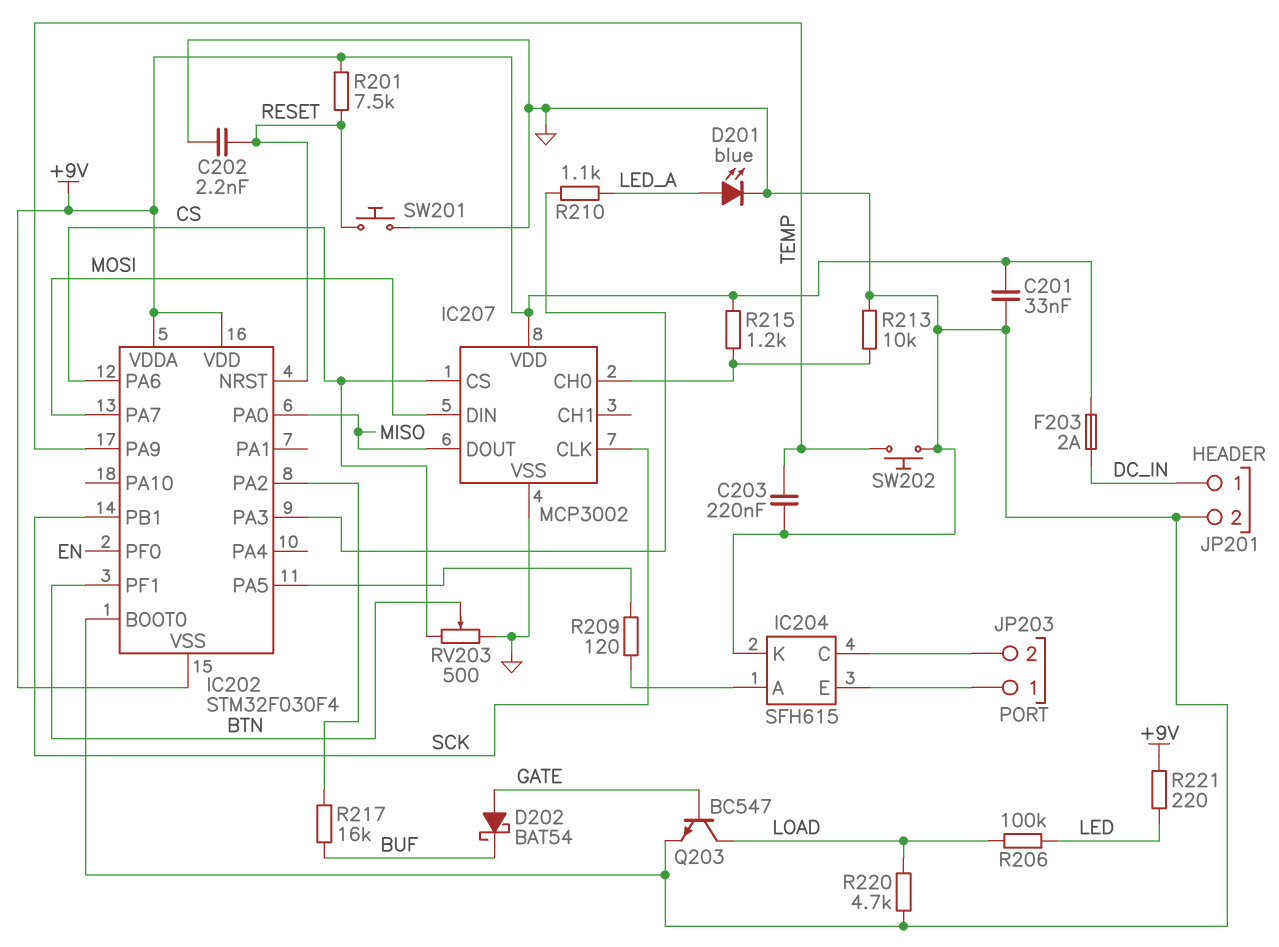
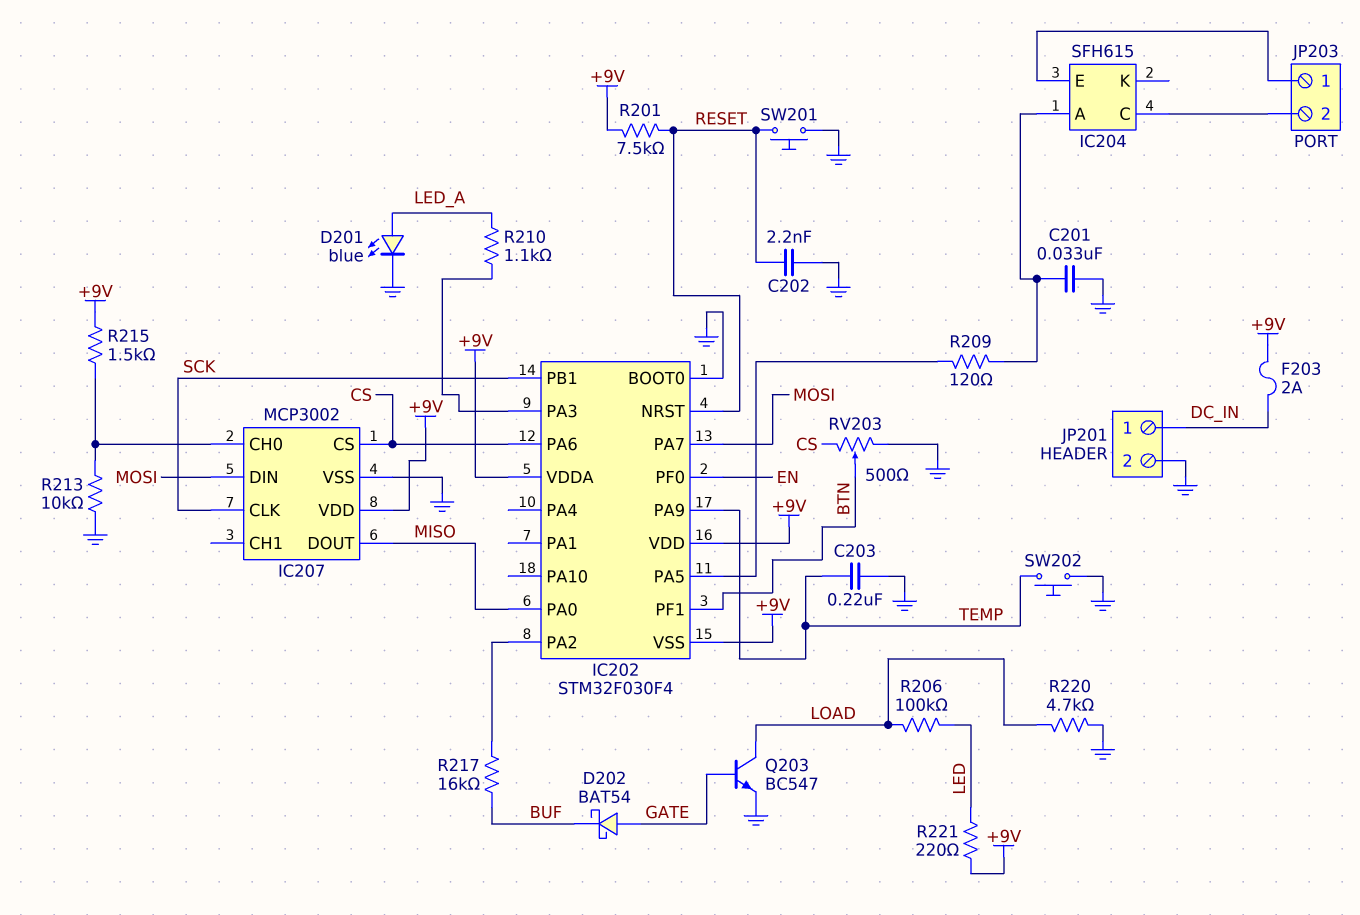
C201: 33nF (+9V, GND) -> 33nF (GND, IC204/A)
IC204 pin K: GND -> none
R215: 1.2k (+9V, IC207/CH0) -> 1.5k (+9V, IC207/CH0)

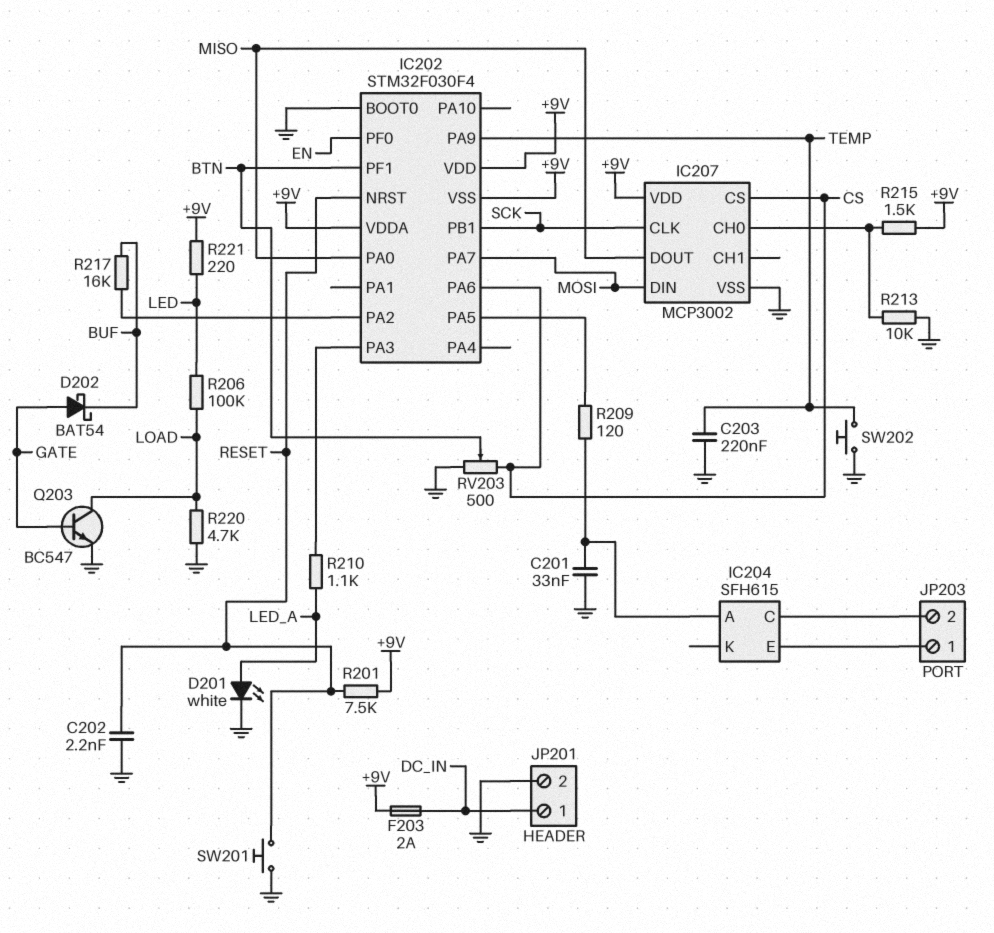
D201: LED blue (A LED_A, K GND) -> LED white (A LED_A, K GND)

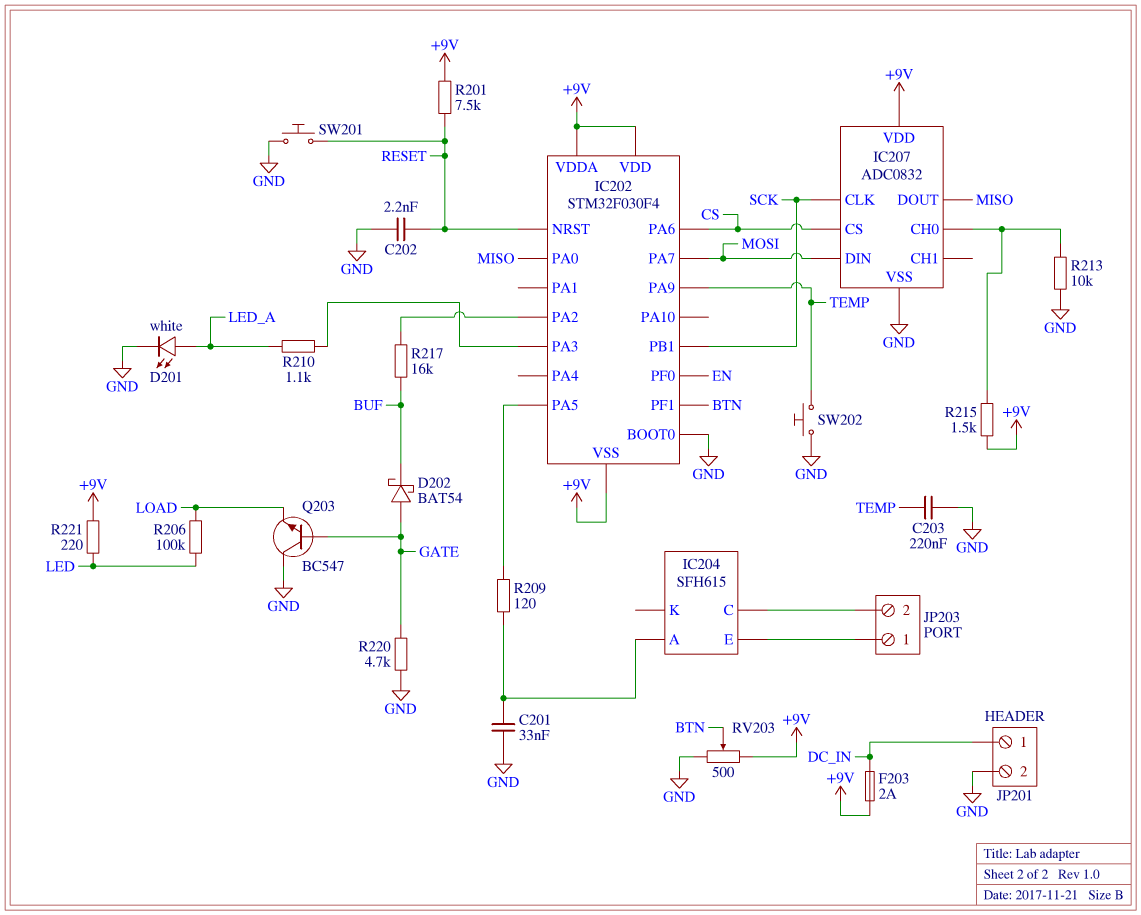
IC207: MCP3002 -> ADC0832
Q203: NPN BC547 (B GATE, C LOAD, E GND) -> NPN BC547 (B GATE, C GND, E LOAD)
R220: 4.7k (GND, LOAD) -> 4.7k (GATE, GND)
RV203: 500 (CS, GND, wiper BTN) -> 500 (+9V, GND, wiper BTN)

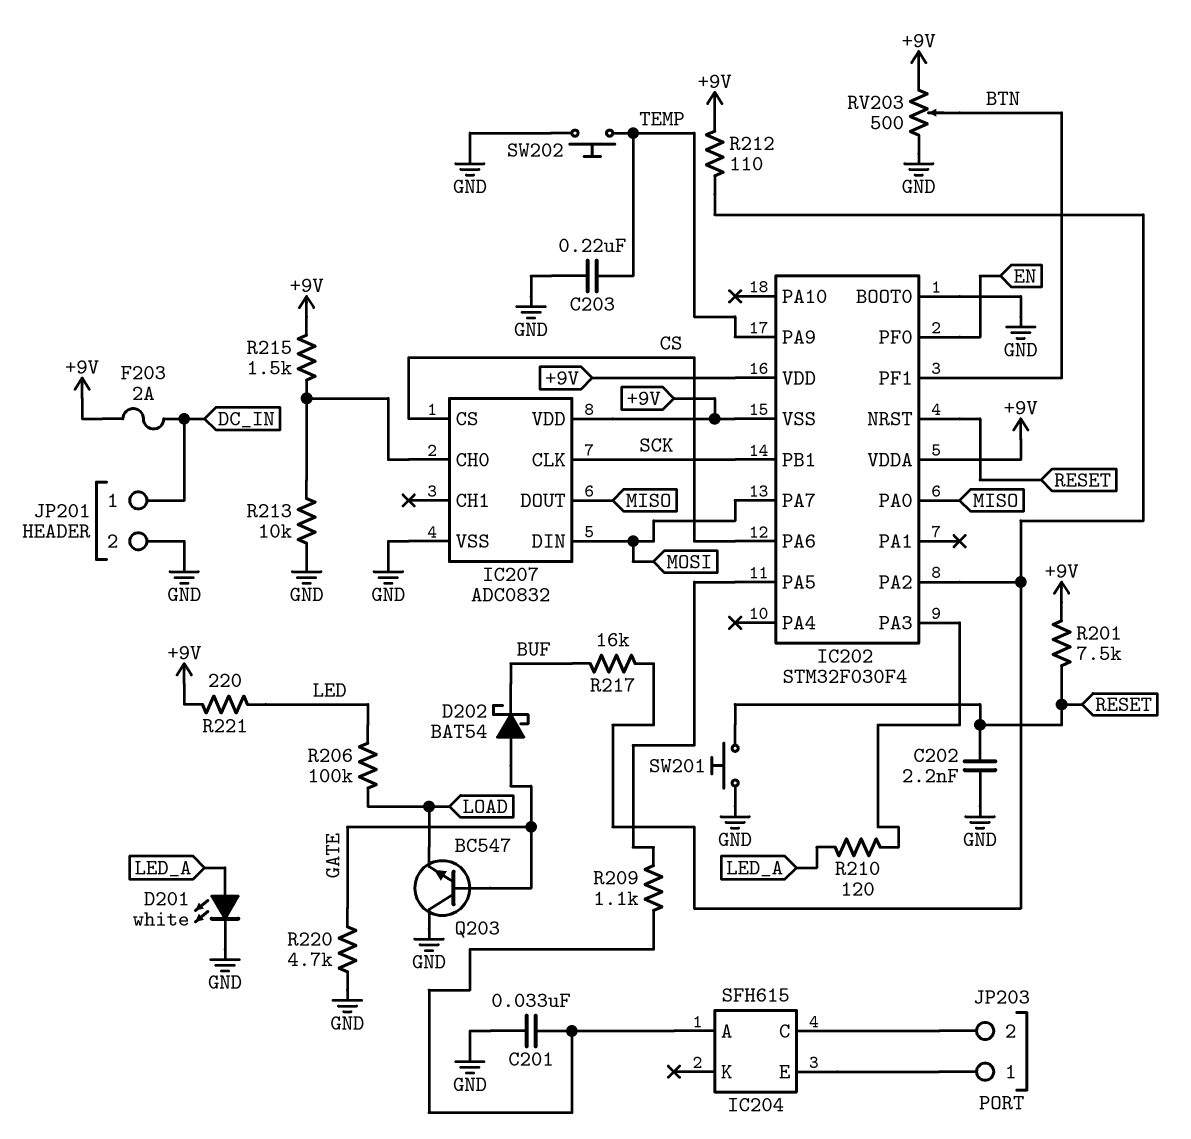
R209: 120 (IC202/PA5, IC204/A) -> 1.1k (IC202/PA5, IC204/A)
R210: 1.1k (IC202/PA3, LED_A) -> 120 (IC202/PA3, LED_A)
R212: none -> 110 (+9V, IC202/PA2)

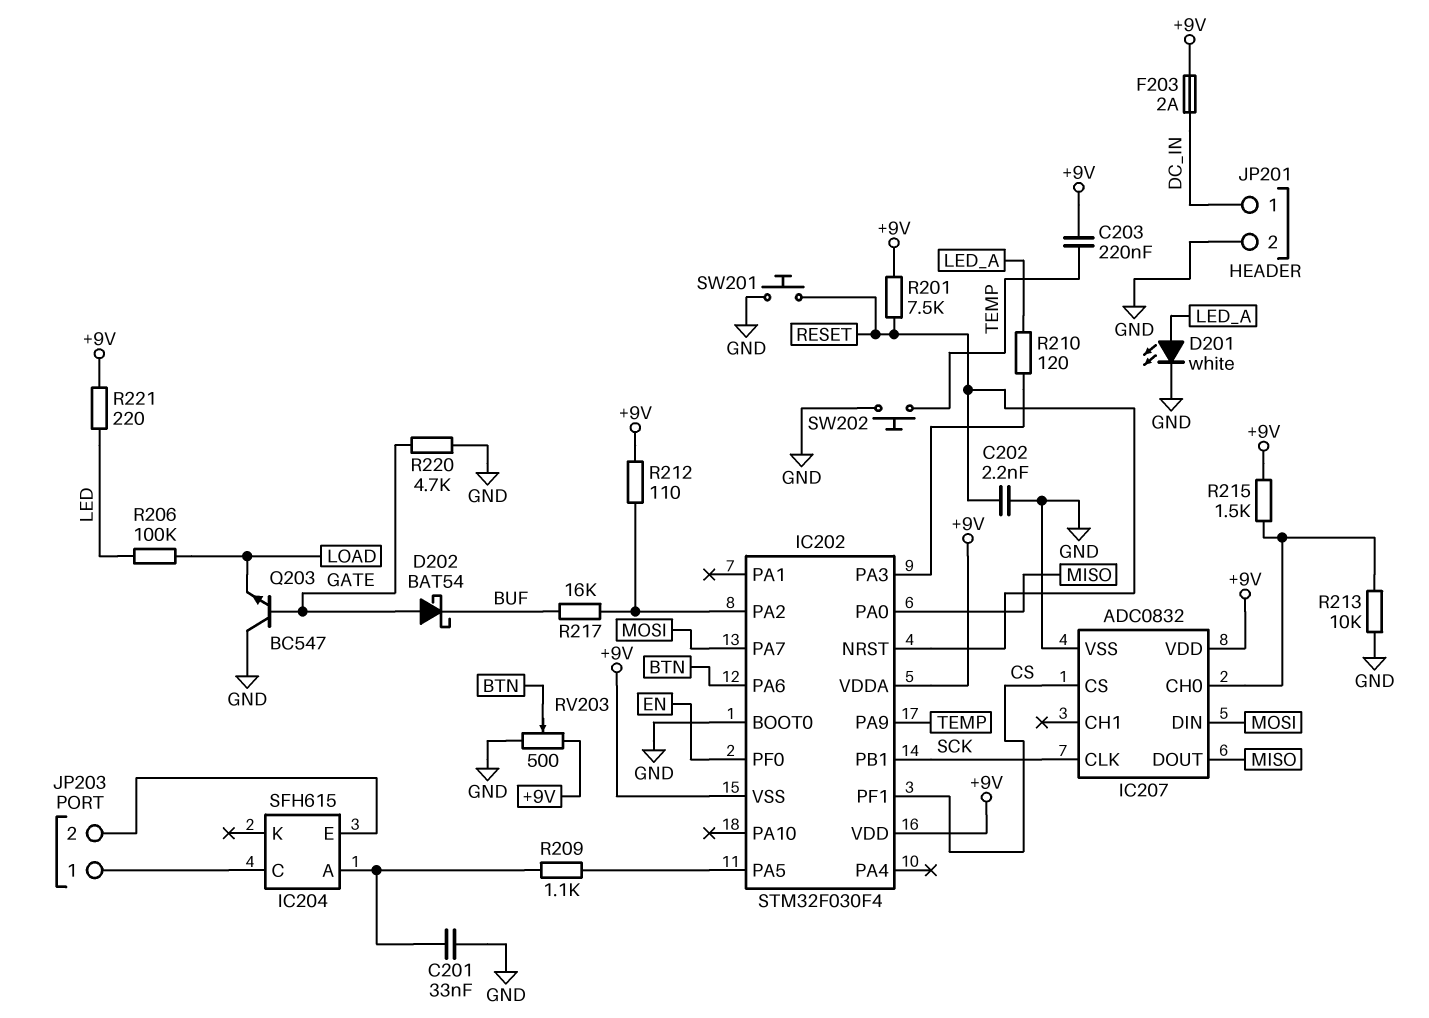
C203: 220nF (GND, TEMP) -> 220nF (+9V, TEMP)
IC202 pin PA6: CS -> BTN
IC202 pin PF1: BTN -> CS
JP203 pin 1: IC204/E -> IC204/C
JP203 pin 2: IC204/C -> IC204/E

